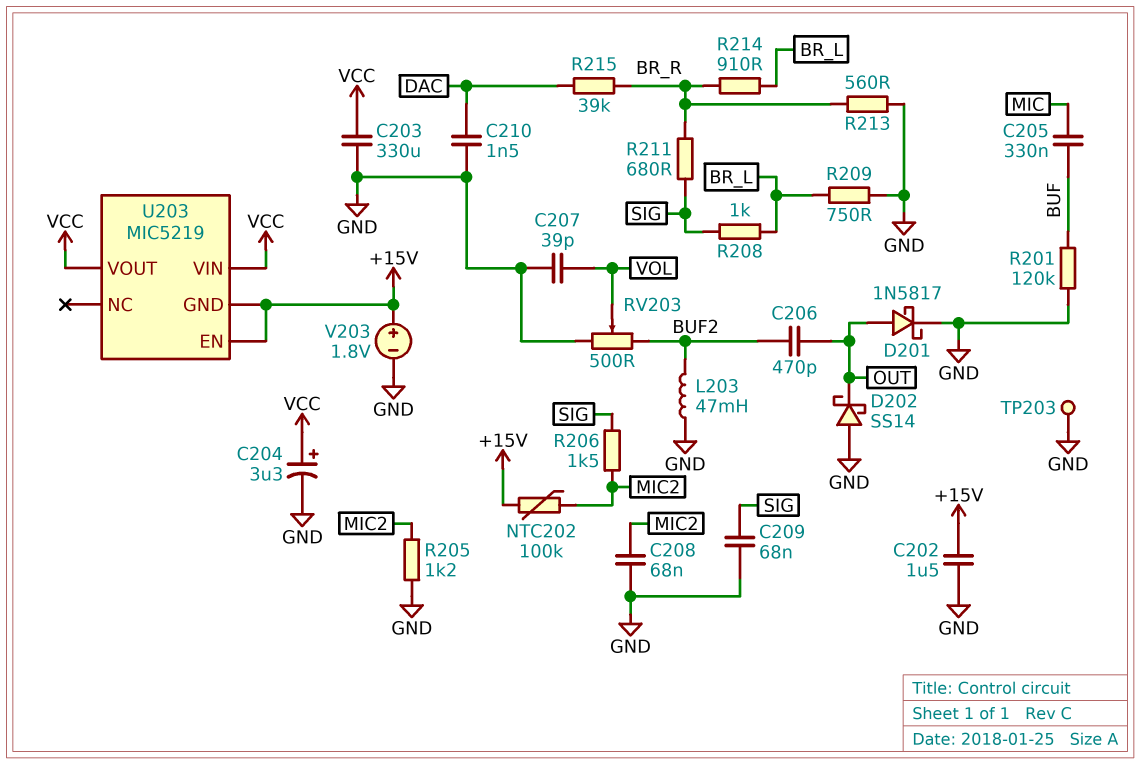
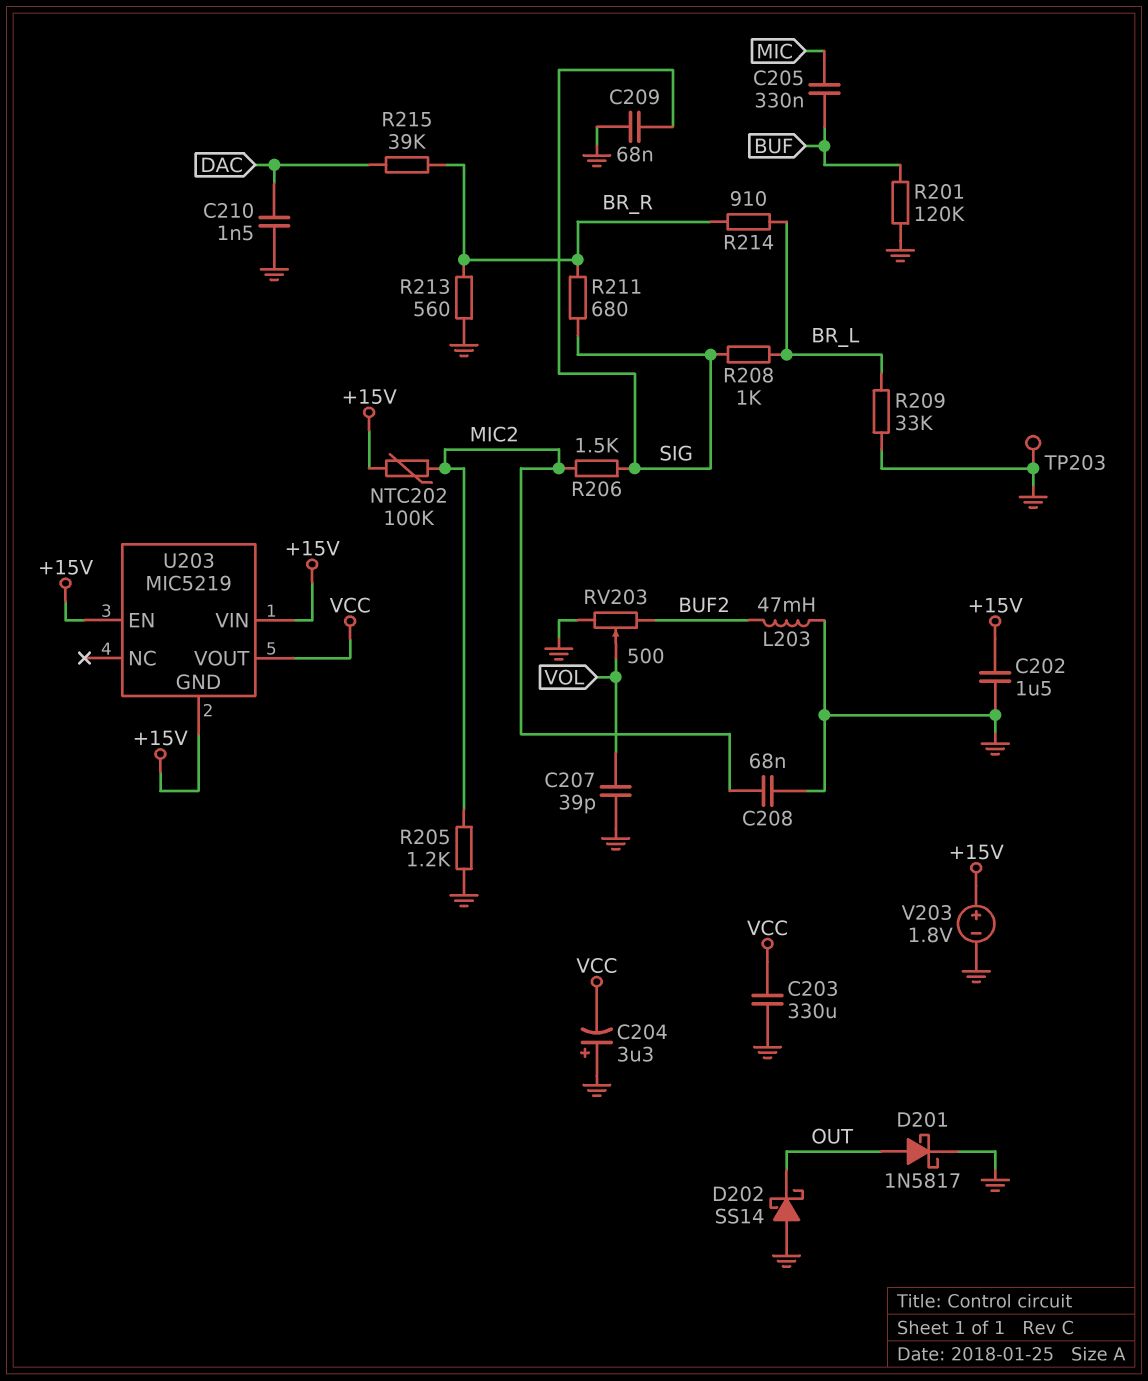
C204: 3.3uF (plus VCC, minus GND) -> 3.3uF (plus GND, minus VCC)
C206: 470pF (BUF2, OUT) -> none
R209: 750 (BR_L, GND) -> 33k (BR_L, GND)
U203 pin VIN: VCC -> +15V

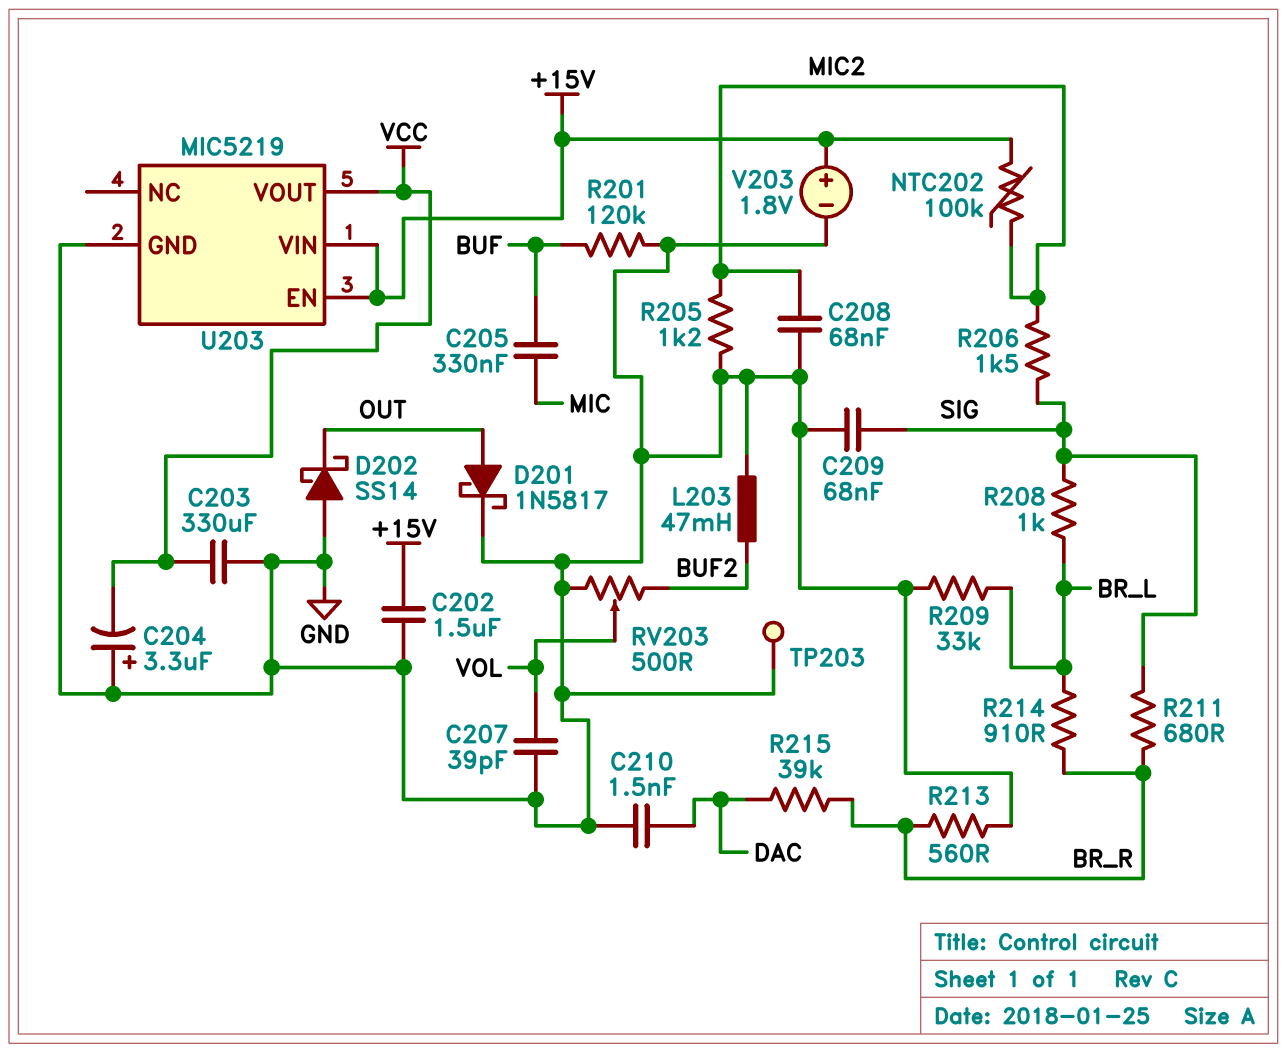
U203 pin GND: +15V -> GND

